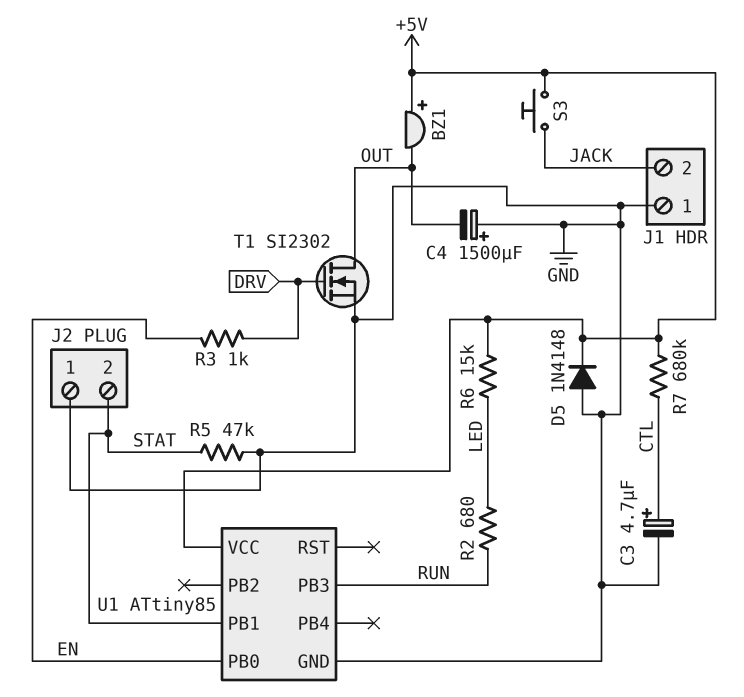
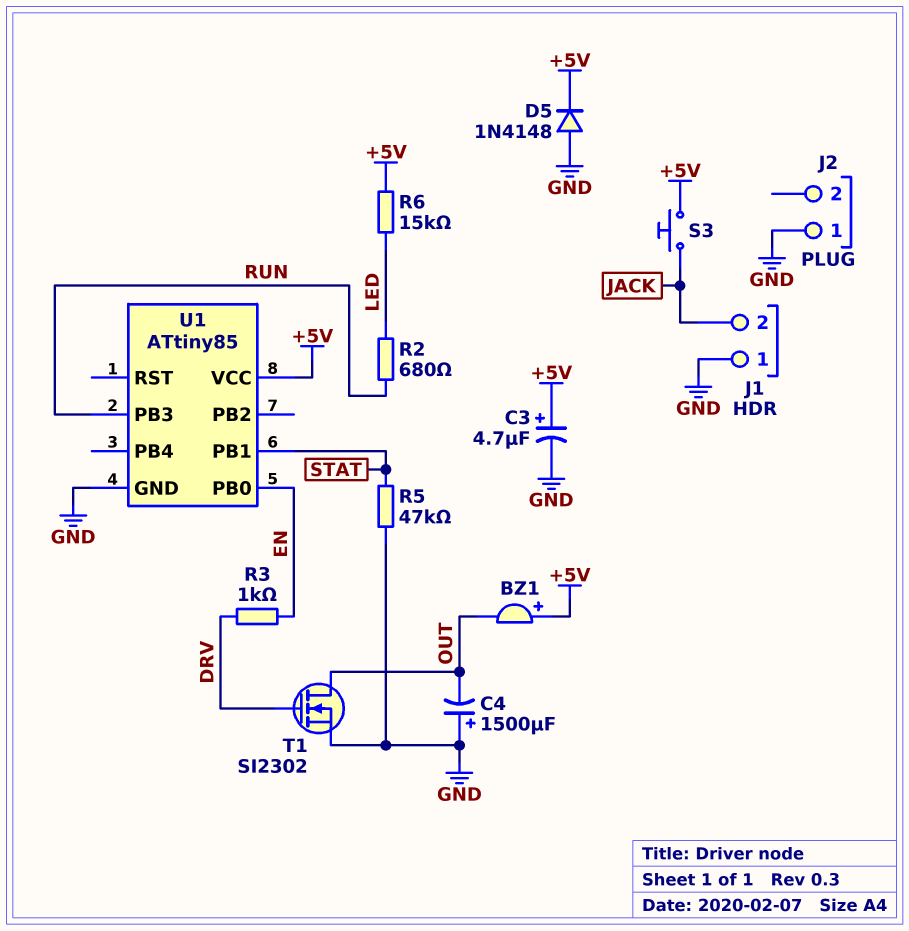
C3: 4.7uF (plus CTL, minus GND) -> 4.7uF (plus +5V, minus GND)
J2 pin 2: STAT -> none
R7: 680k (+5V, CTL) -> none

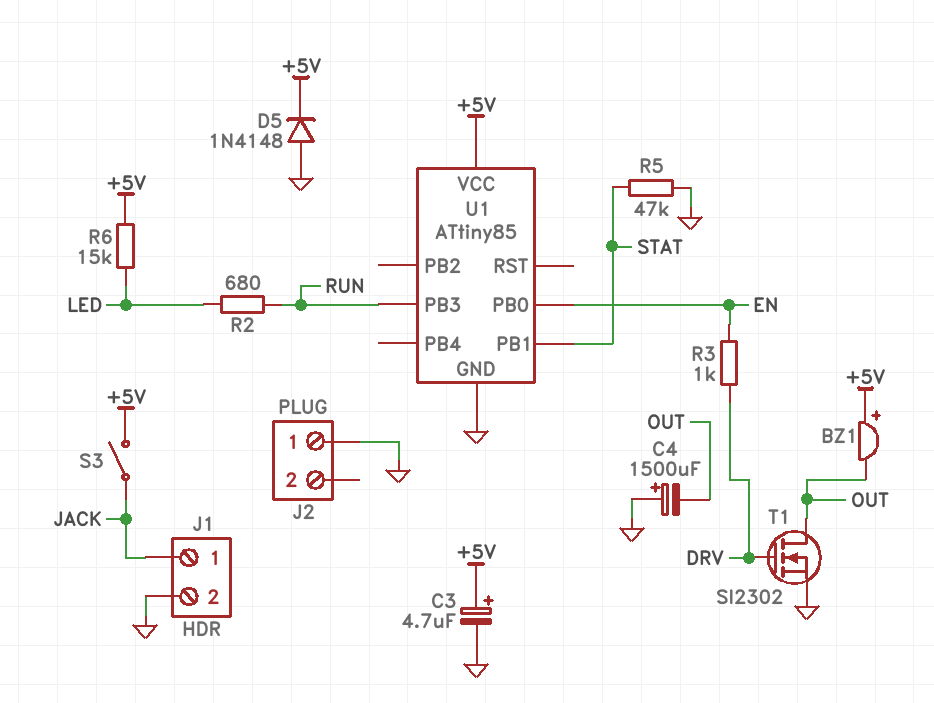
J1 pin 1: GND -> JACK
J1 pin 2: JACK -> GND
S3: button (+5V, JACK) -> switch (+5V, JACK)

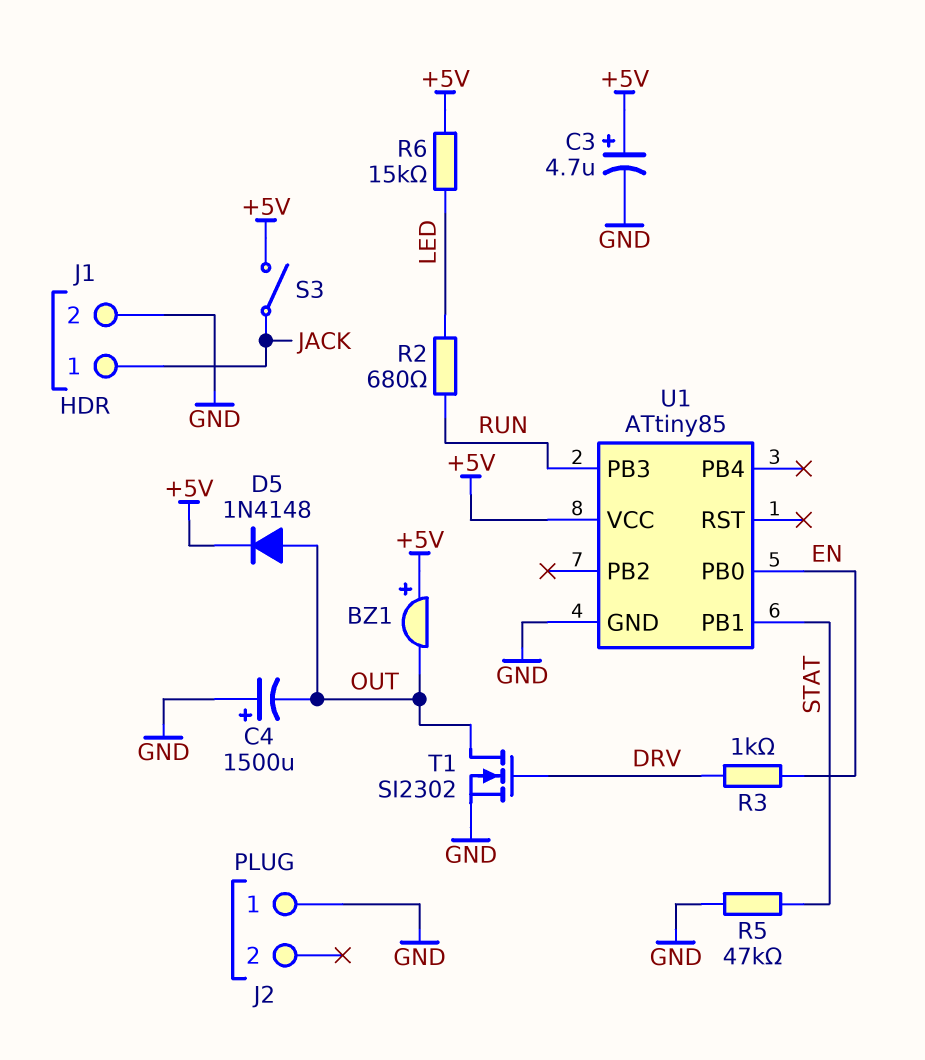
D5: diode 1N4148 (A GND, K +5V) -> diode 1N4148 (A OUT, K +5V)

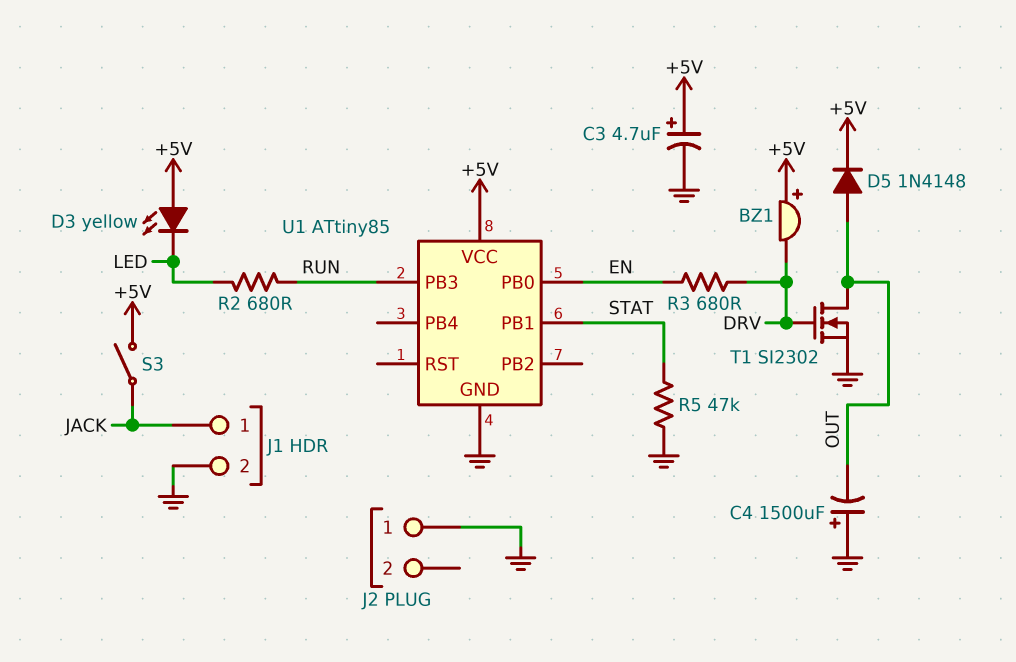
BZ1: buzzer (plus +5V, minus OUT) -> buzzer (plus +5V, minus DRV)
D3: none -> LED yellow (A +5V, K LED)
R3: 1k (DRV, EN) -> 680 (DRV, EN)
R6: 15k (+5V, LED) -> none

